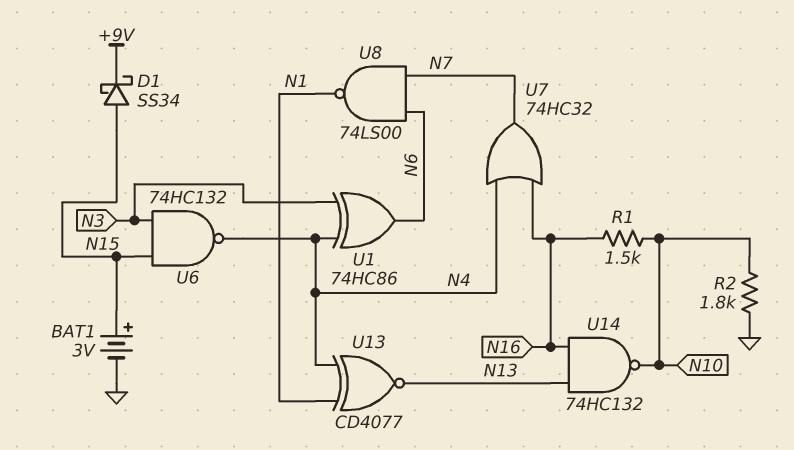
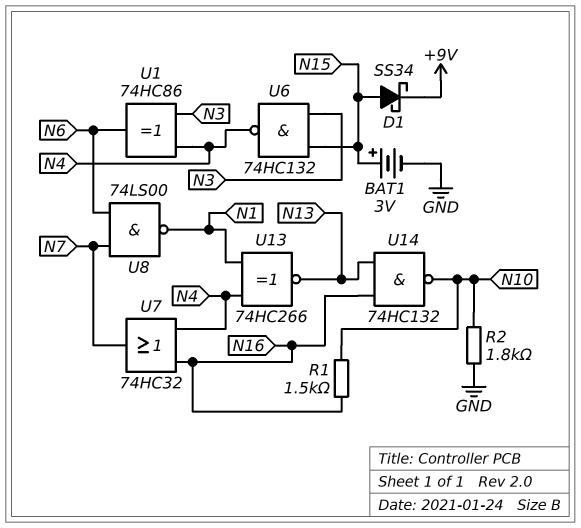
U13: XNOR CD4077 (in N1, in N4, out N13) -> XNOR 74HC266 (in N1, in N4, out N13)

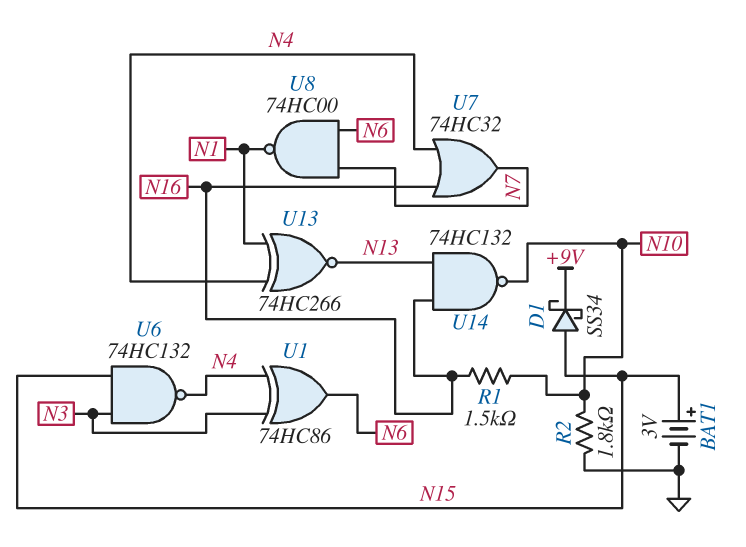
U8: NAND 74LS00 (in N6, in N7, out N1) -> NAND 74HC00 (in N6, in N7, out N1)

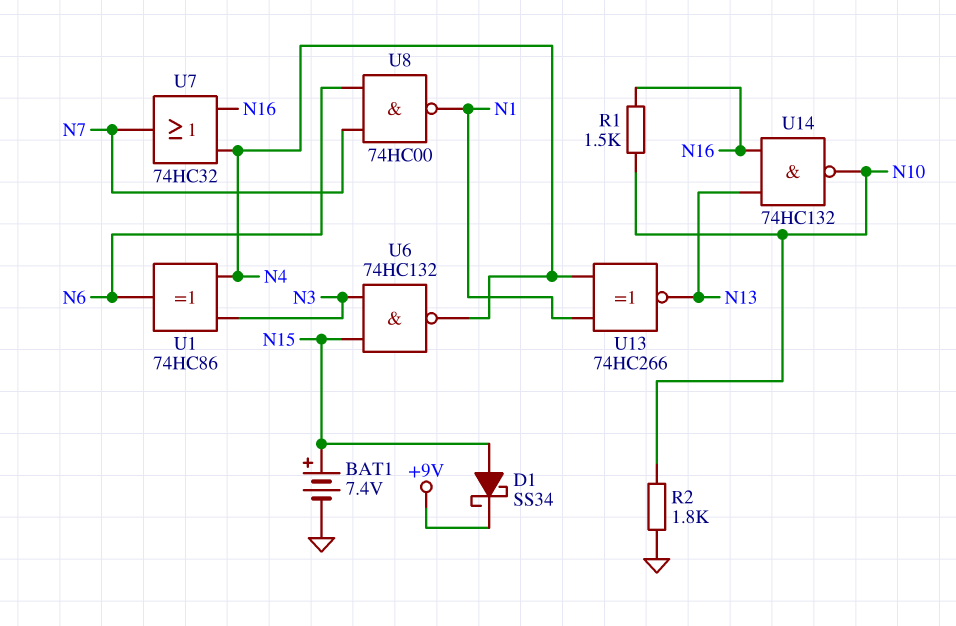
BAT1: 3V (plus N15, minus GND) -> 7.4V (plus N15, minus GND)

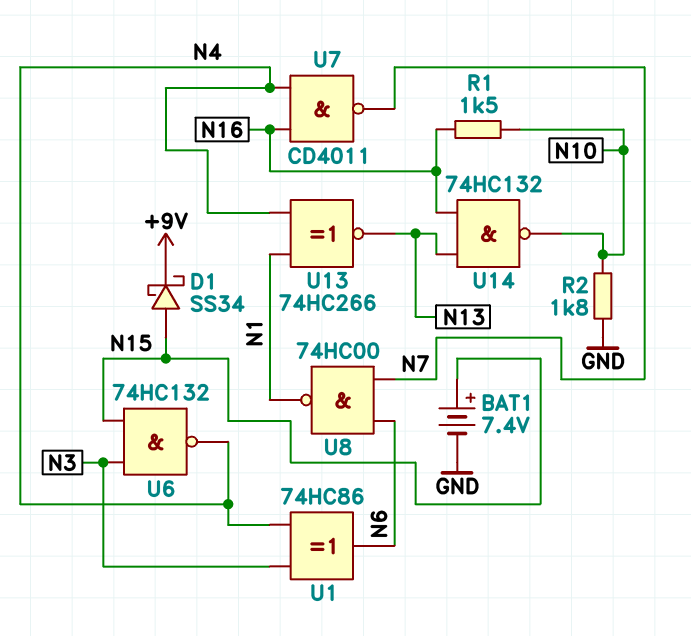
U7: OR 74HC32 (in N4, in N16, out N7) -> NAND CD4011 (in N4, in N16, out N7)

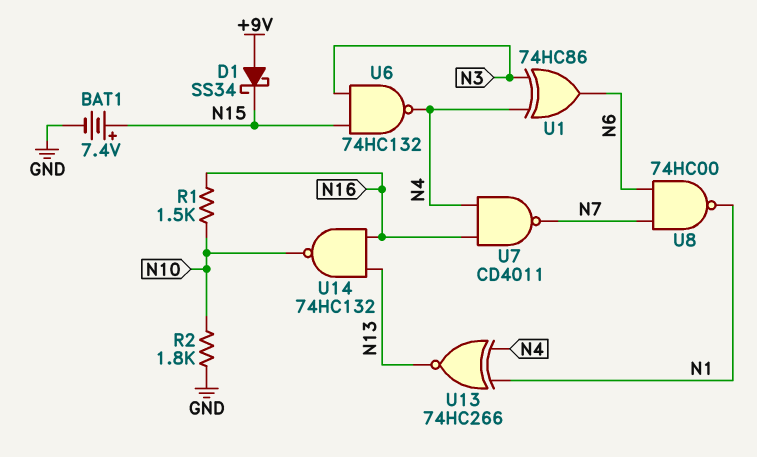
D1: schottky SS34 (A N15, K +9V) -> schottky SS34 (A +9V, K N15)

